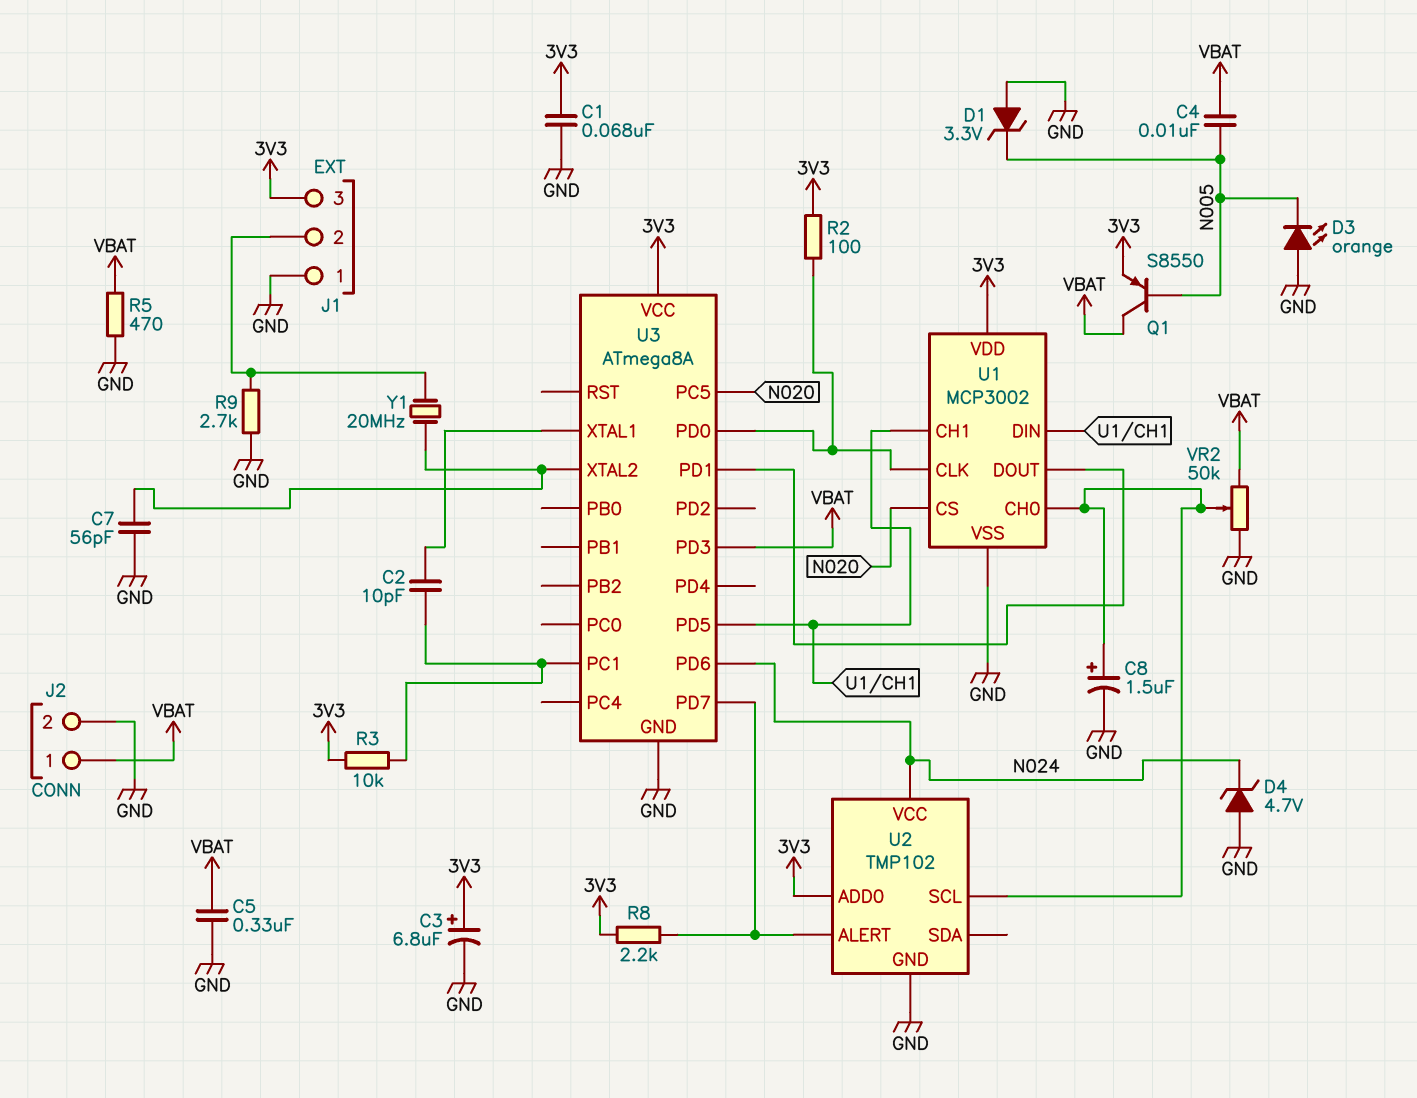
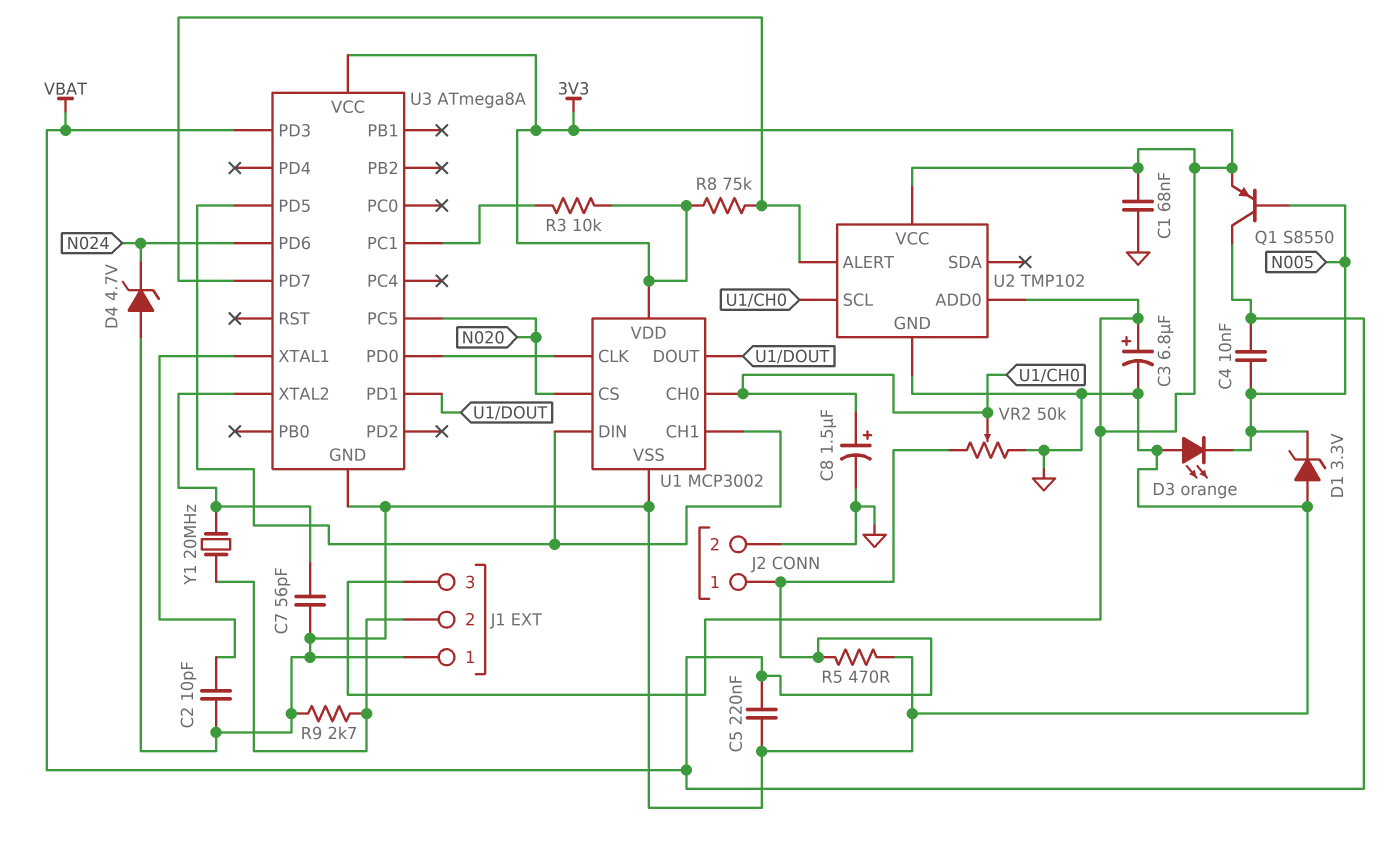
C2: 10pF (U3/PC1, U3/XTAL1) -> 10pF (GND, U3/XTAL1)
C5: 330nF (GND, VBAT) -> 220nF (GND, VBAT)
R2: 100 (3V3, U1/CLK) -> none
R8: 2.2k (3V3, U2/ALERT) -> 75k (3V3, U2/ALERT)
U2 pin VCC: N024 -> 3V3

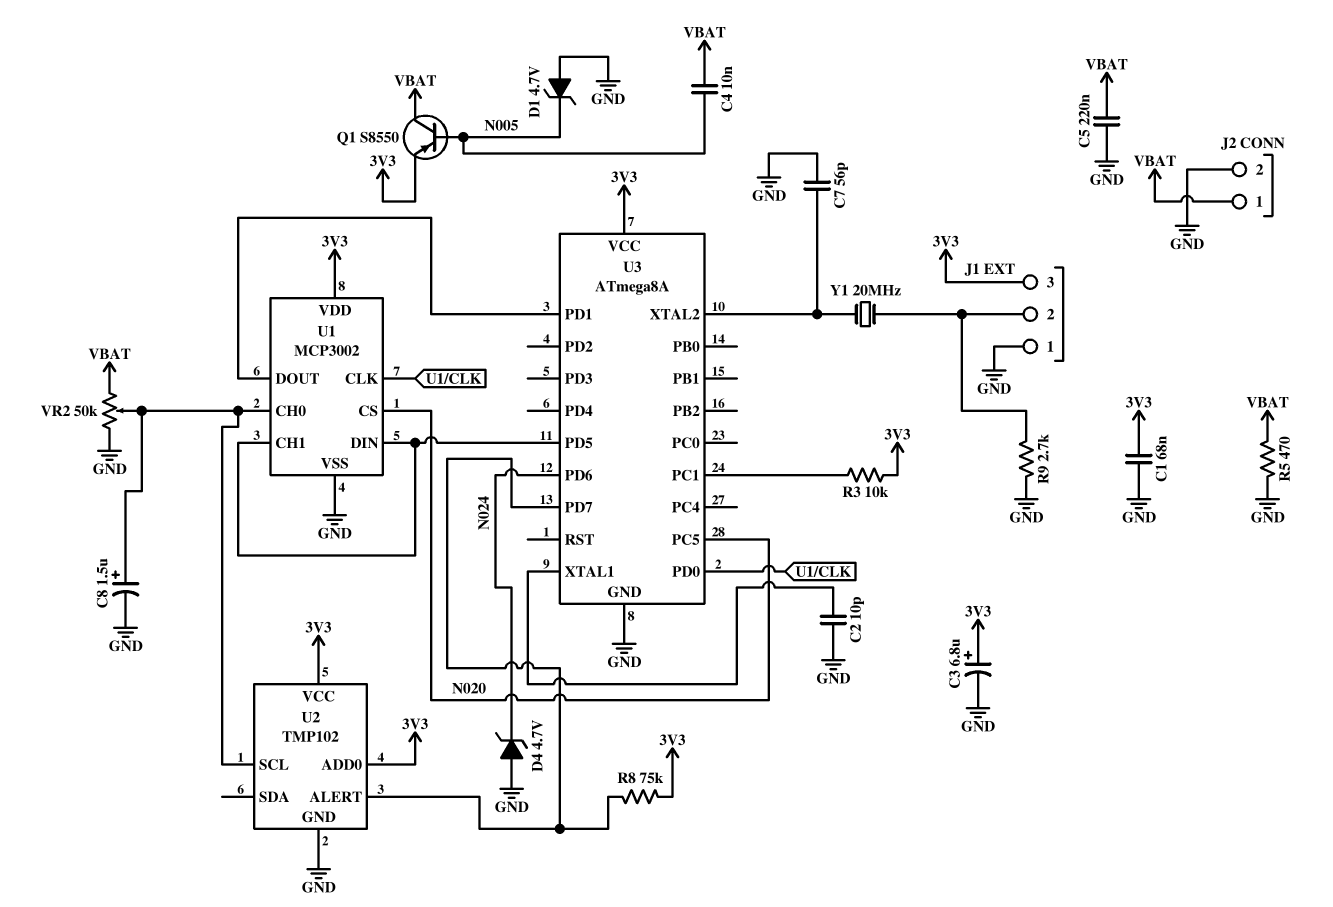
D1: zener 3.3V (A GND, K N005) -> zener 4.7V (A GND, K N005)
D3: LED orange (A GND, K N005) -> none
U3 pin PD3: VBAT -> none

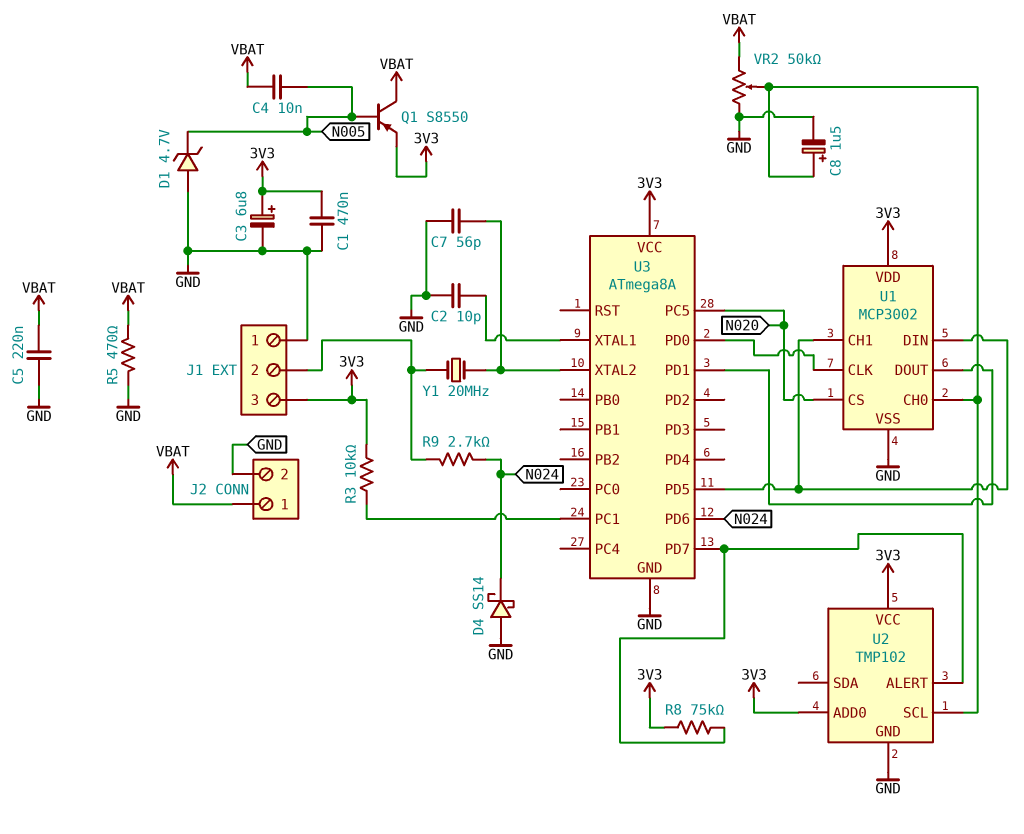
C1: 68nF (3V3, GND) -> 470nF (3V3, GND)
D4: zener 4.7V (A GND, K N024) -> schottky SS14 (A GND, K N024)
R9: 2.7k (GND, J1/2) -> 2.7k (J1/2, N024)

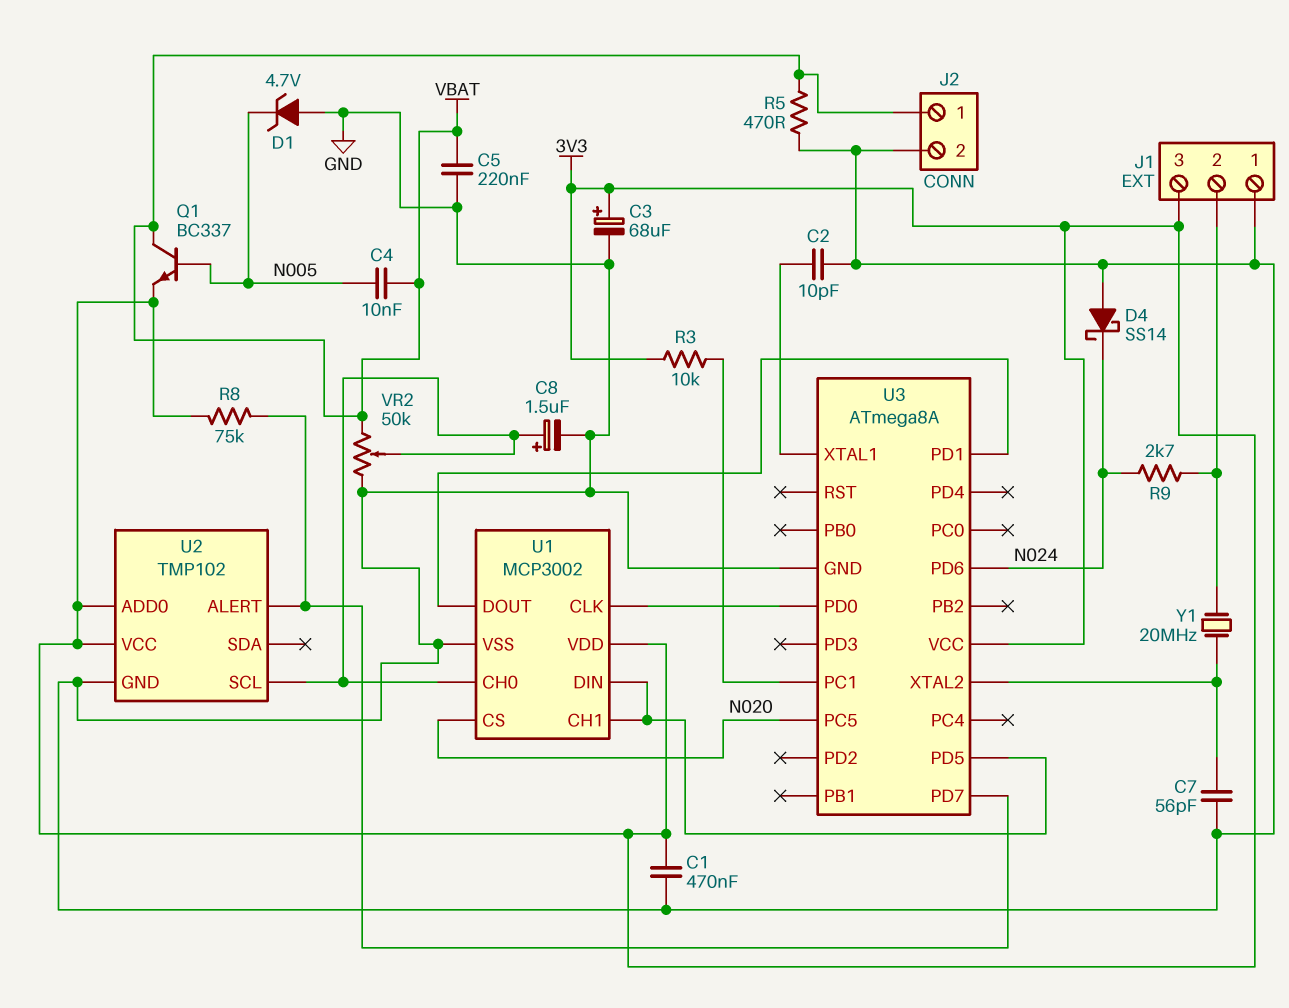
C3: 6.8uF (plus 3V3, minus GND) -> 68uF (plus 3V3, minus GND)
Q1: PNP S8550 (B N005, C VBAT, E 3V3) -> NPN BC337 (B N005, C VBAT, E 3V3)

